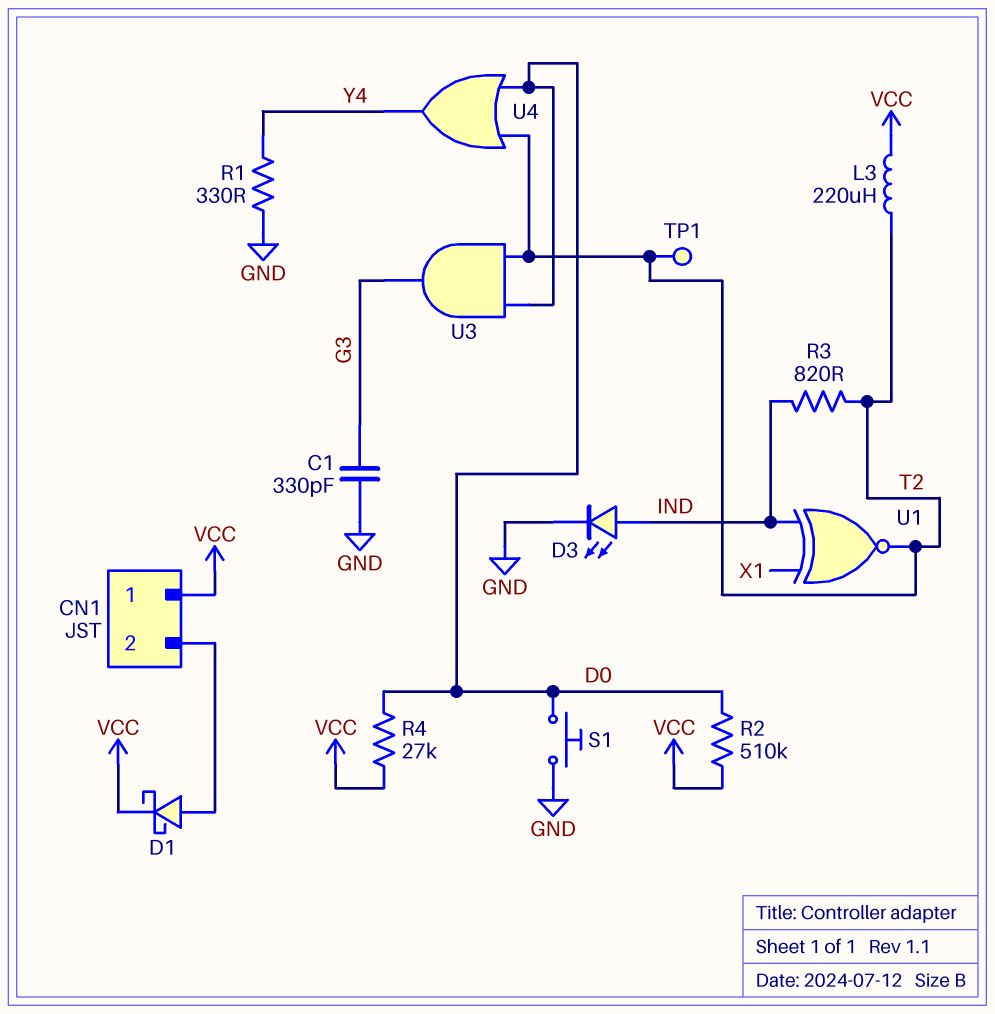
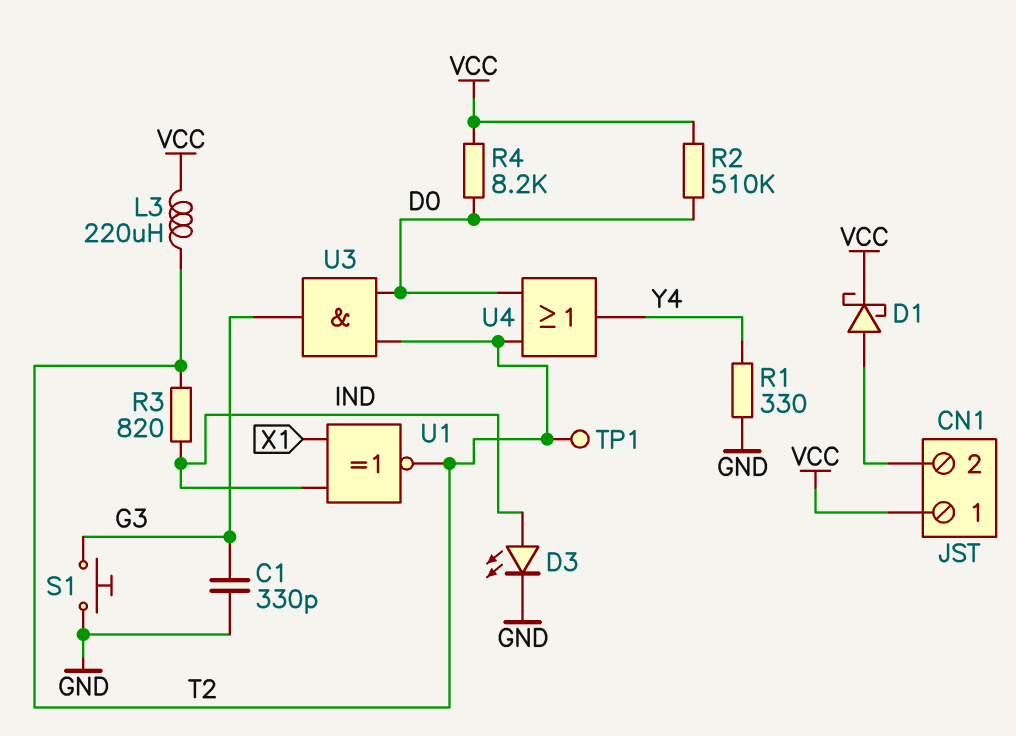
R4: 27k (D0, VCC) -> 8.2k (D0, VCC)
S1: button (D0, GND) -> button (G3, GND)

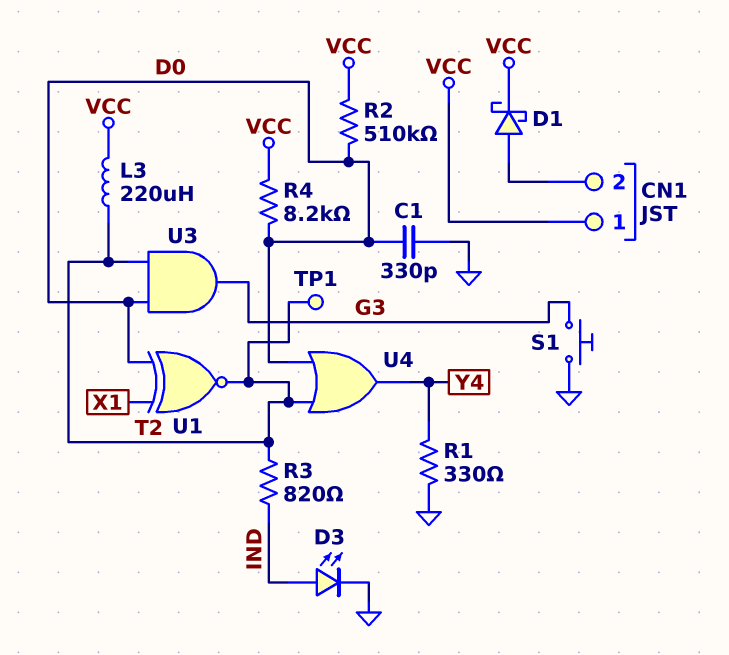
C1: 330pF (G3, GND) -> 330pF (D0, GND)
U1: XNOR (in IND, in X1, out T2) -> XNOR (in D0, in X1, out T2)

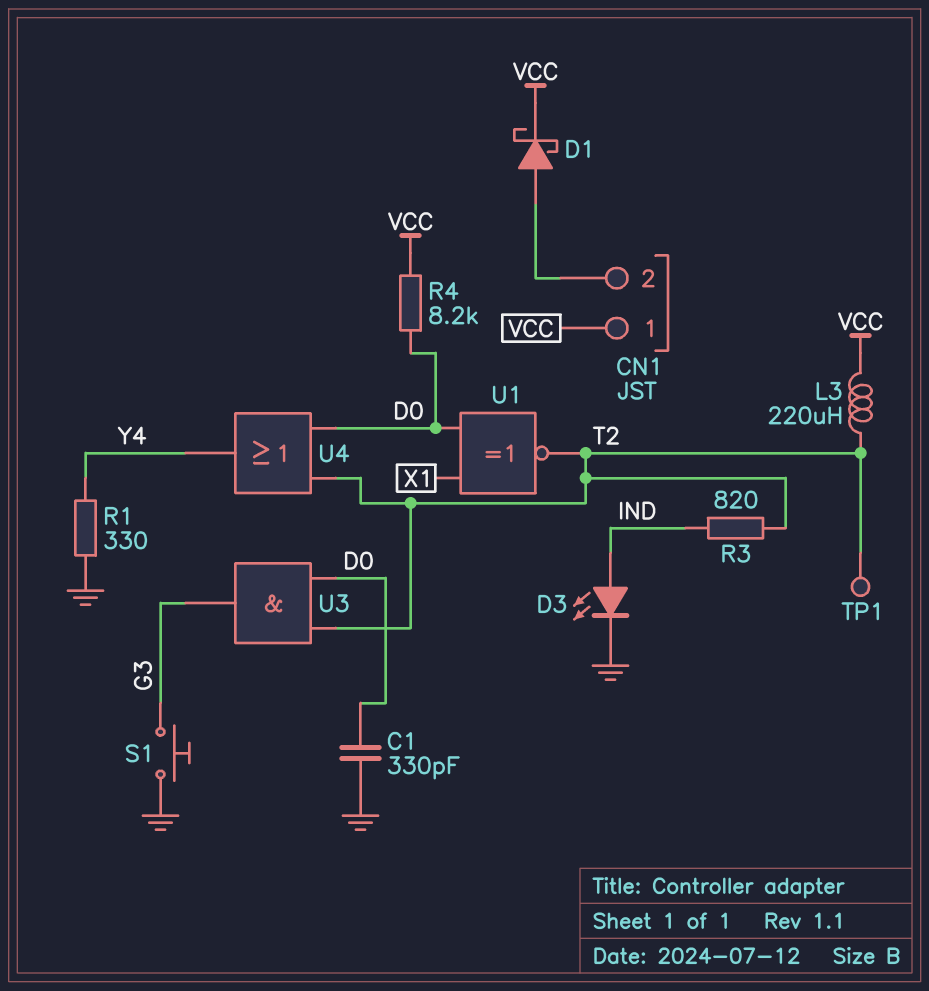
R2: 510k (D0, VCC) -> none

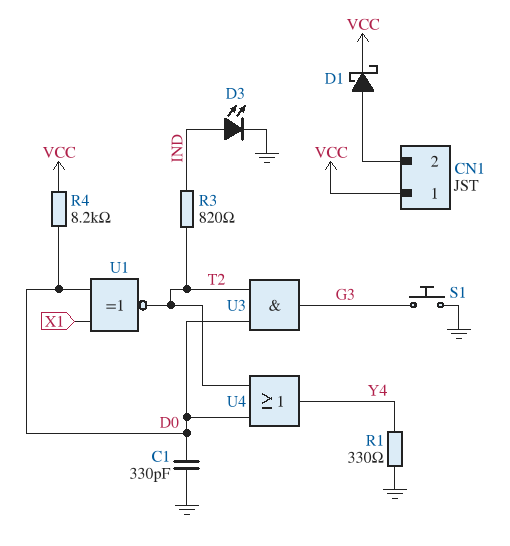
L3: 220uH (T2, VCC) -> none
TP1: test point (T2) -> none

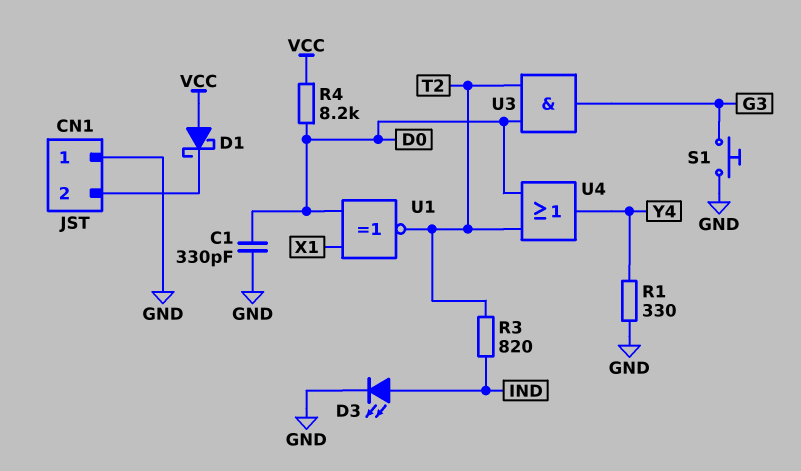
CN1 pin 1: VCC -> GND
D1: schottky (A CN1/2, K VCC) -> schottky (A VCC, K CN1/2)

